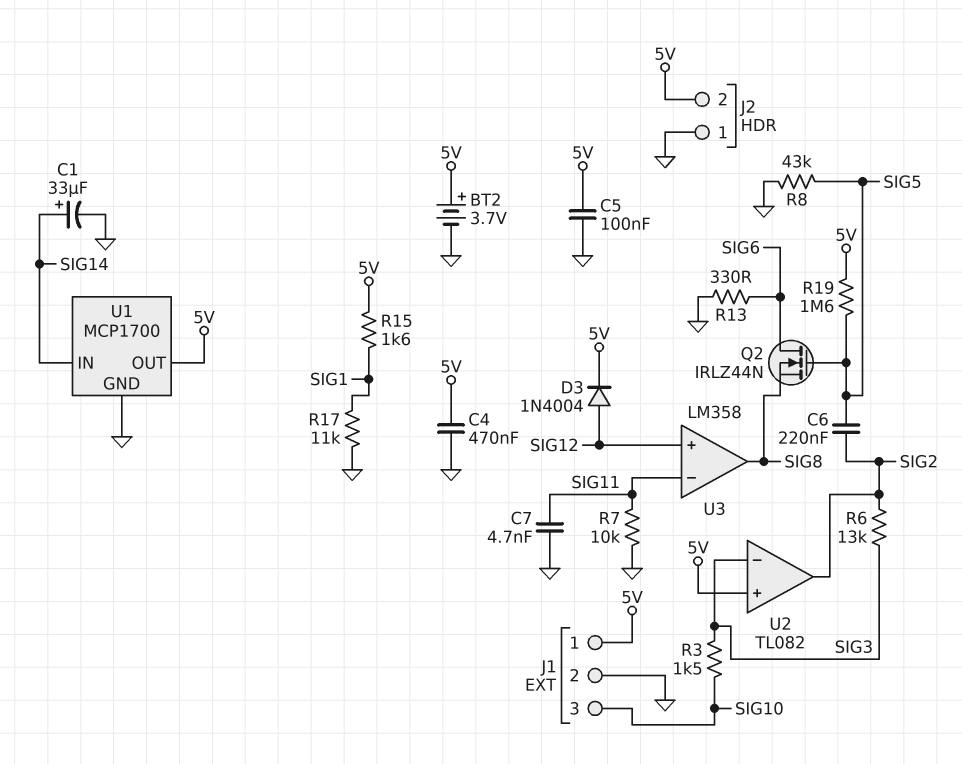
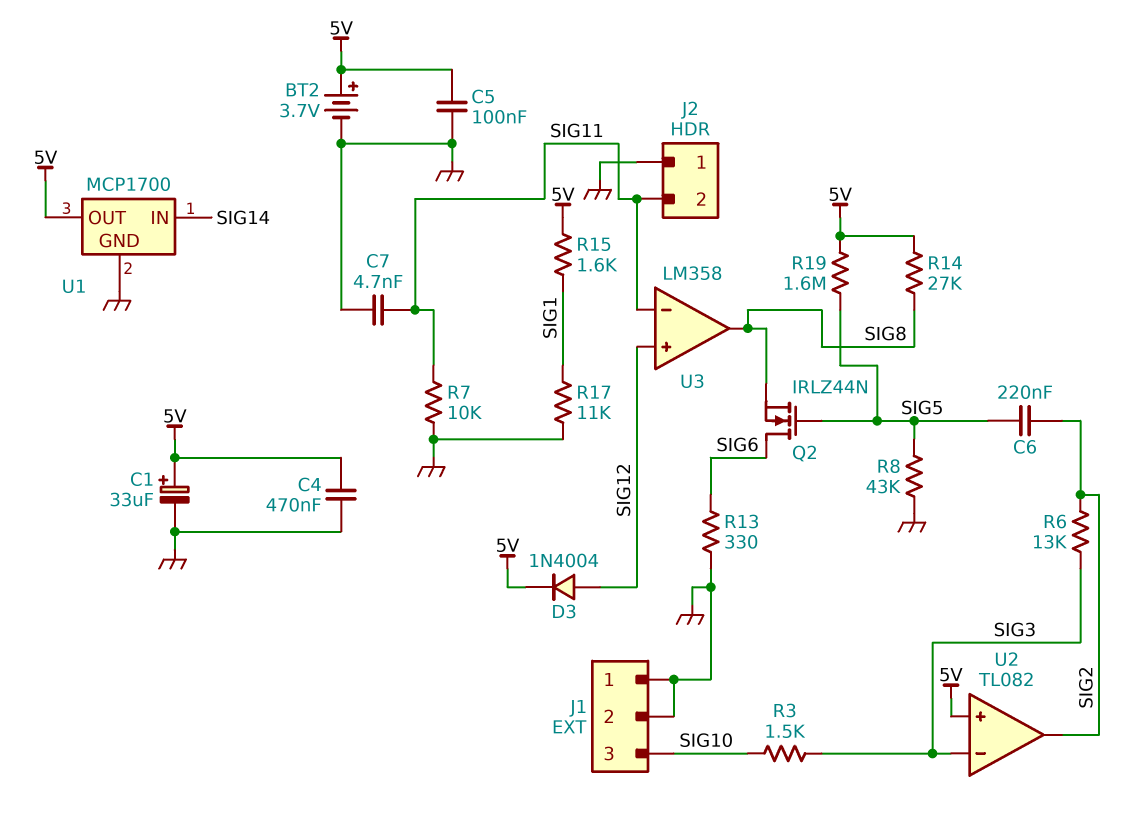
C1: 33uF (plus SIG14, minus GND) -> 33uF (plus 5V, minus GND)
J1 pin 1: 5V -> GND
J2 pin 2: 5V -> SIG11
R14: none -> 27k (5V, SIG8)

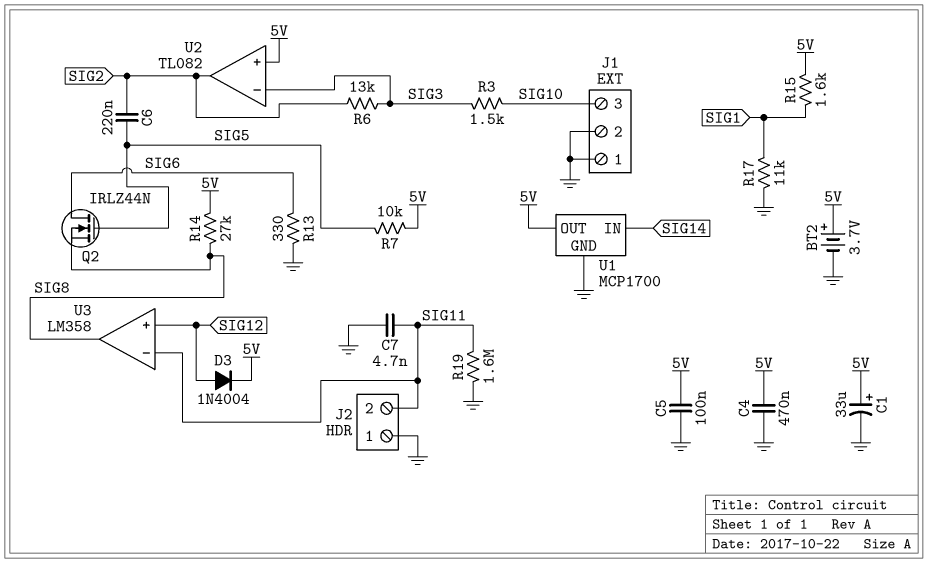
R7: 10k (GND, SIG11) -> 10k (5V, SIG5)
R8: 43k (GND, SIG5) -> none
R19: 1.6M (5V, SIG5) -> 1.6M (GND, SIG11)

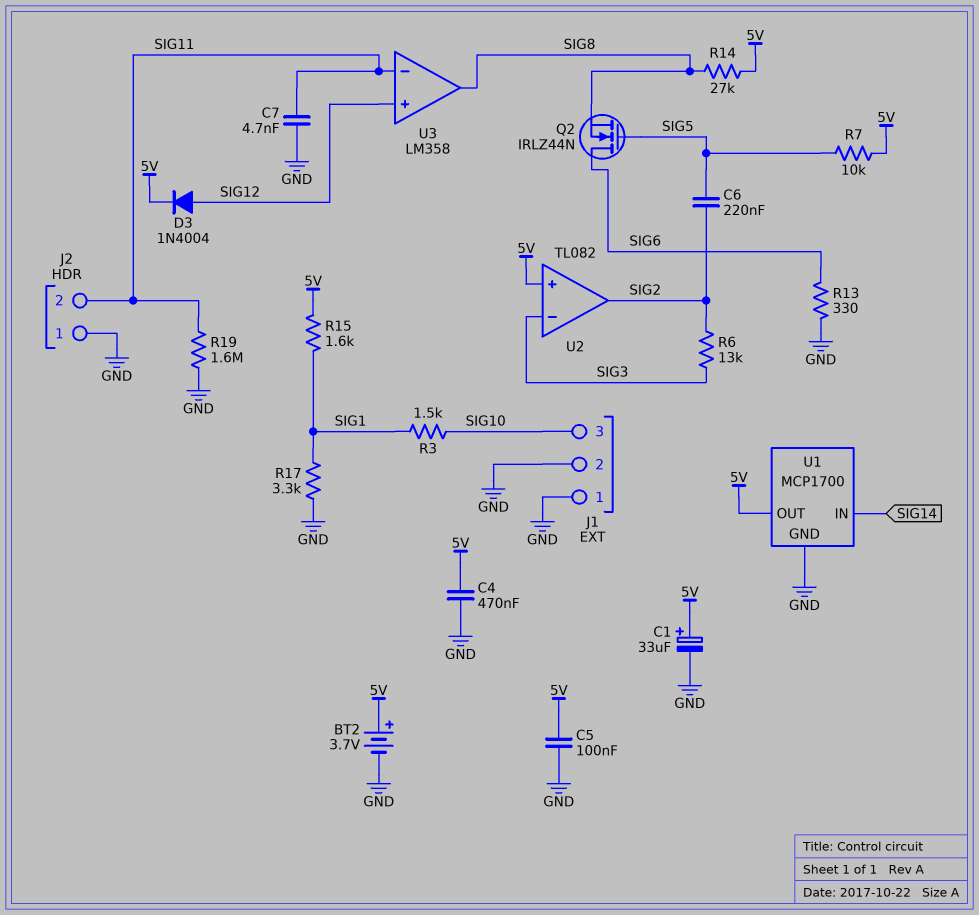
R3: 1.5k (SIG3, SIG10) -> 1.5k (SIG1, SIG10)
R17: 11k (GND, SIG1) -> 3.3k (GND, SIG1)

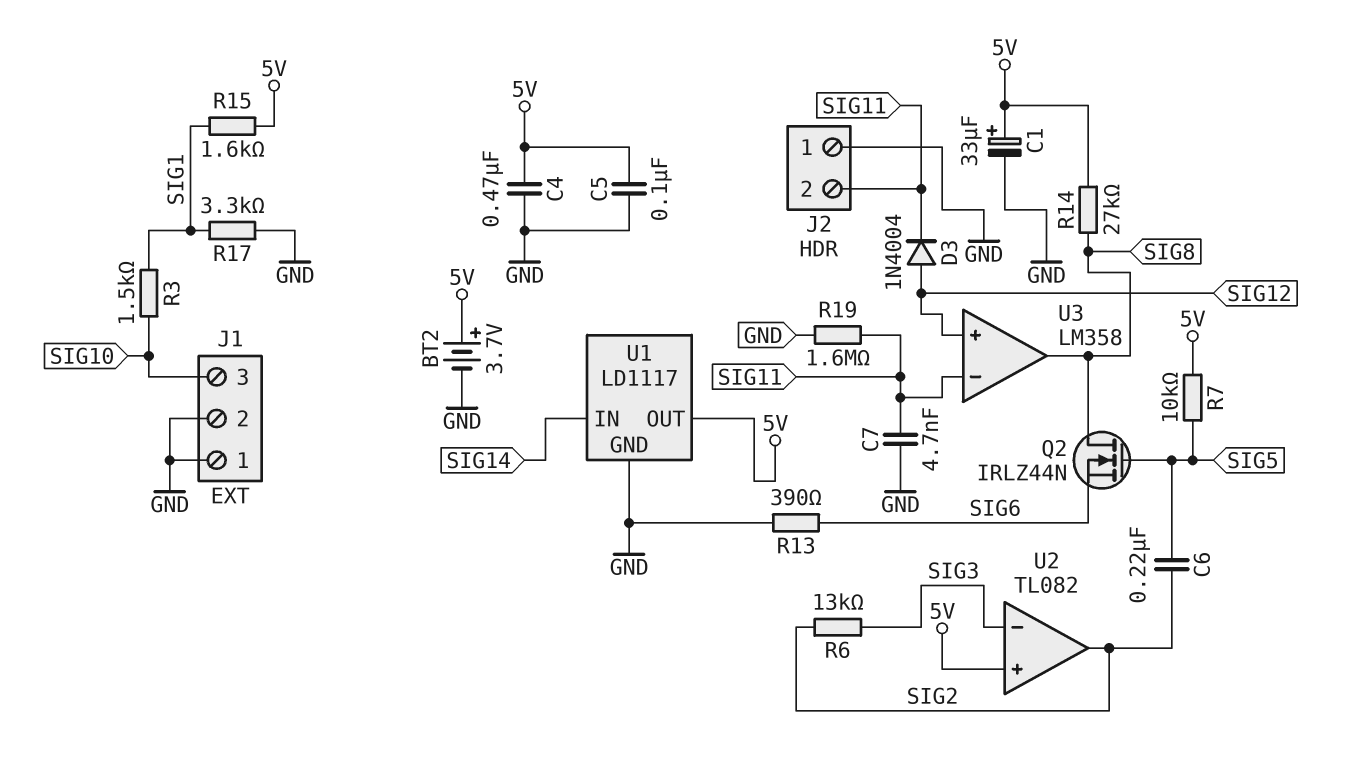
D3: diode 1N4004 (A SIG12, K 5V) -> diode 1N4004 (A SIG12, K SIG11)
Q2: NMOS IRLZ44N (G SIG5, D SIG6, S SIG8) -> NMOS IRLZ44N (G SIG5, D SIG8, S SIG6)
R13: 330 (GND, SIG6) -> 390 (GND, SIG6)
U1: MCP1700 -> LD1117

